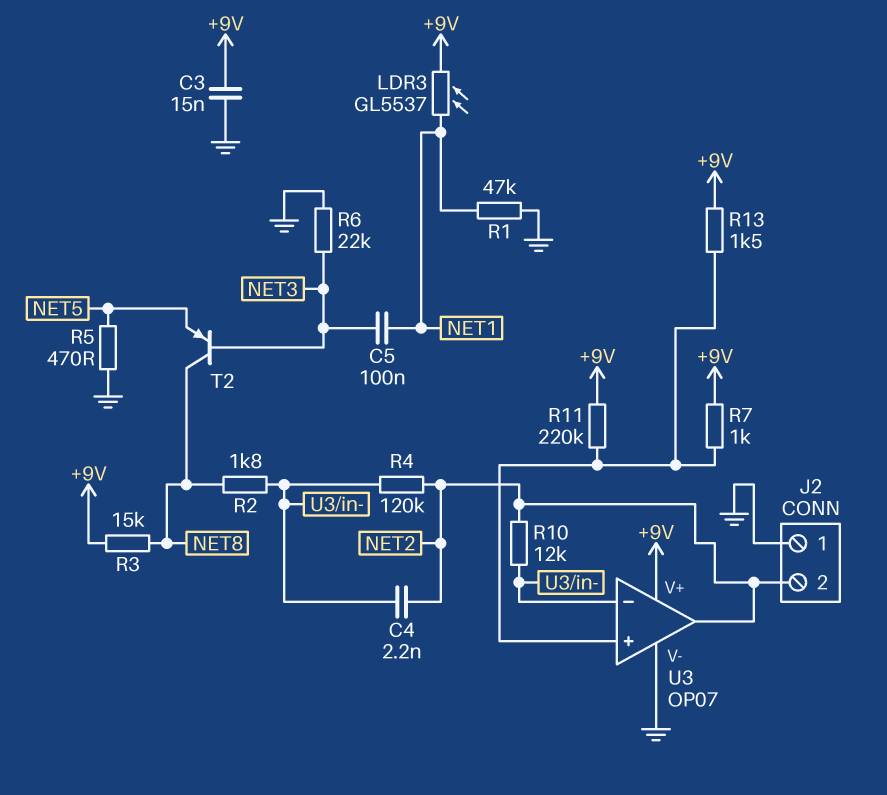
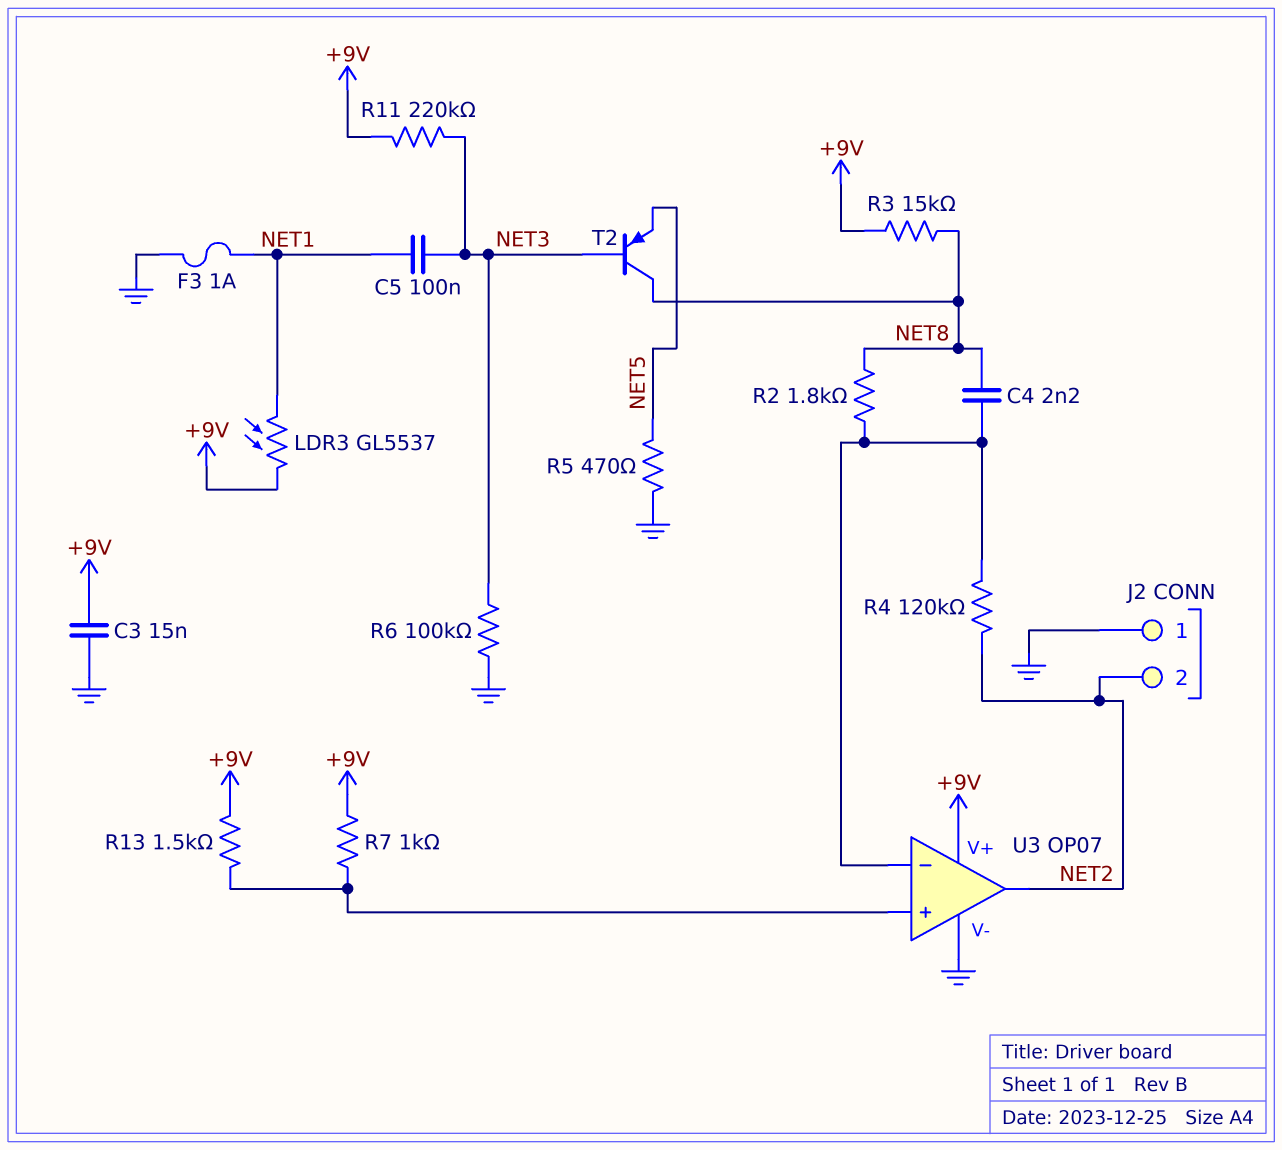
C4: 2.2nF (NET2, U3/in-) -> 2.2nF (NET8, U3/in-)
F3: none -> 1A (GND, NET1)
R1: 47k (GND, NET1) -> none
R6: 22k (GND, NET3) -> 100k (GND, NET3)
R10: 12k (NET2, U3/in-) -> none
R11: 220k (+9V, U3/in+) -> 220k (+9V, NET3)

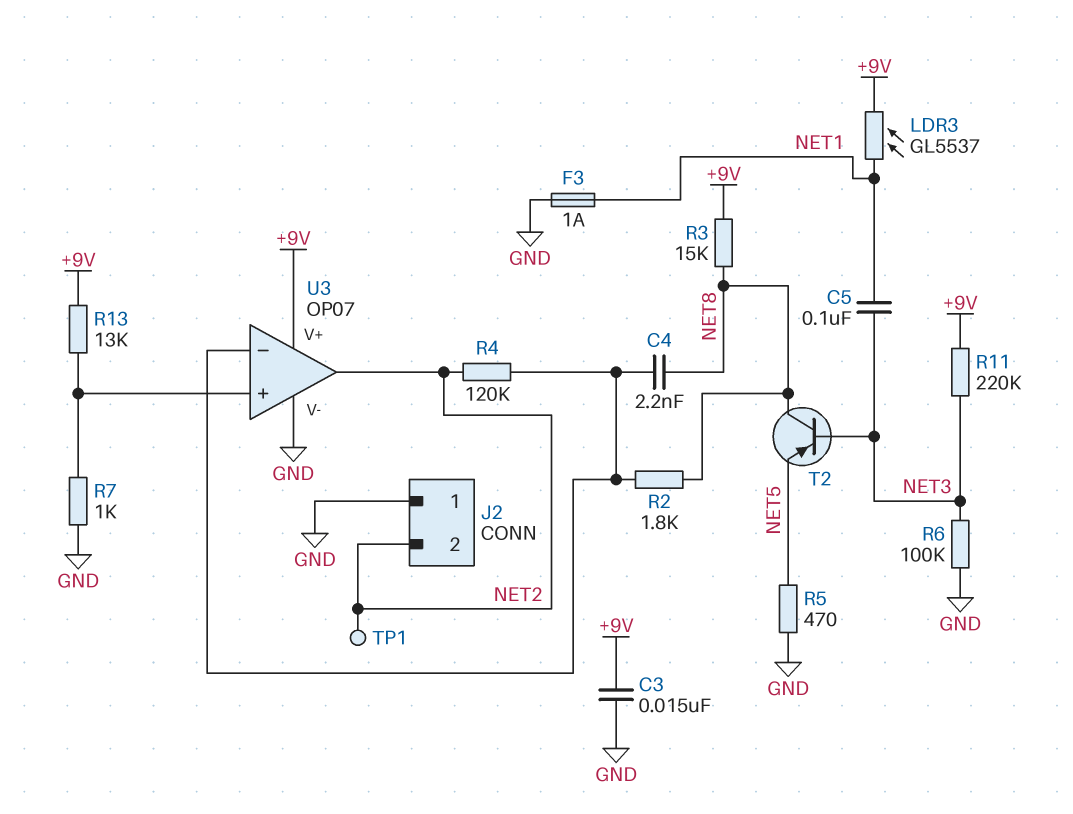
R7: 1k (+9V, U3/in+) -> 1k (GND, U3/in+)
R13: 1.5k (+9V, U3/in+) -> 13k (+9V, U3/in+)
TP1: none -> test point (NET2)

